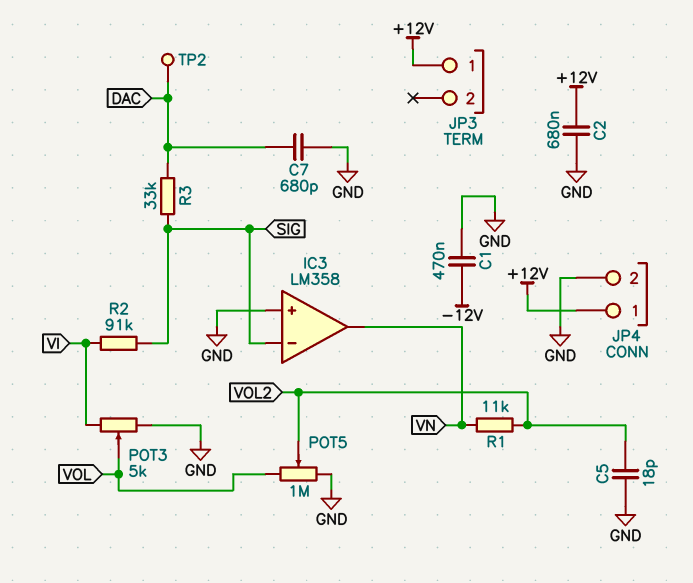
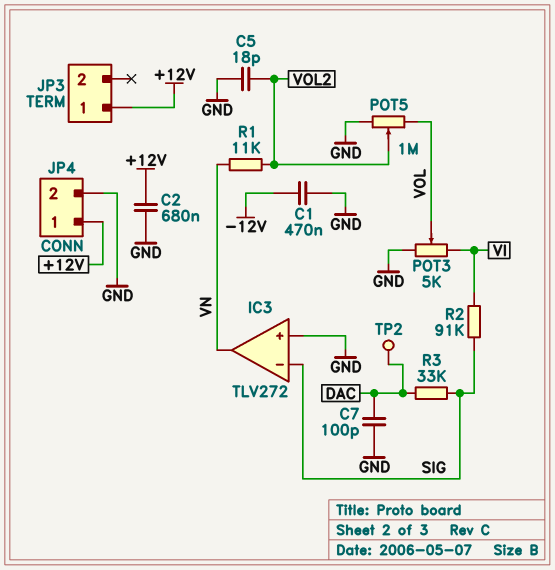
C7: 680pF (DAC, GND) -> 100pF (DAC, GND)
IC3: LM358 -> TLV272

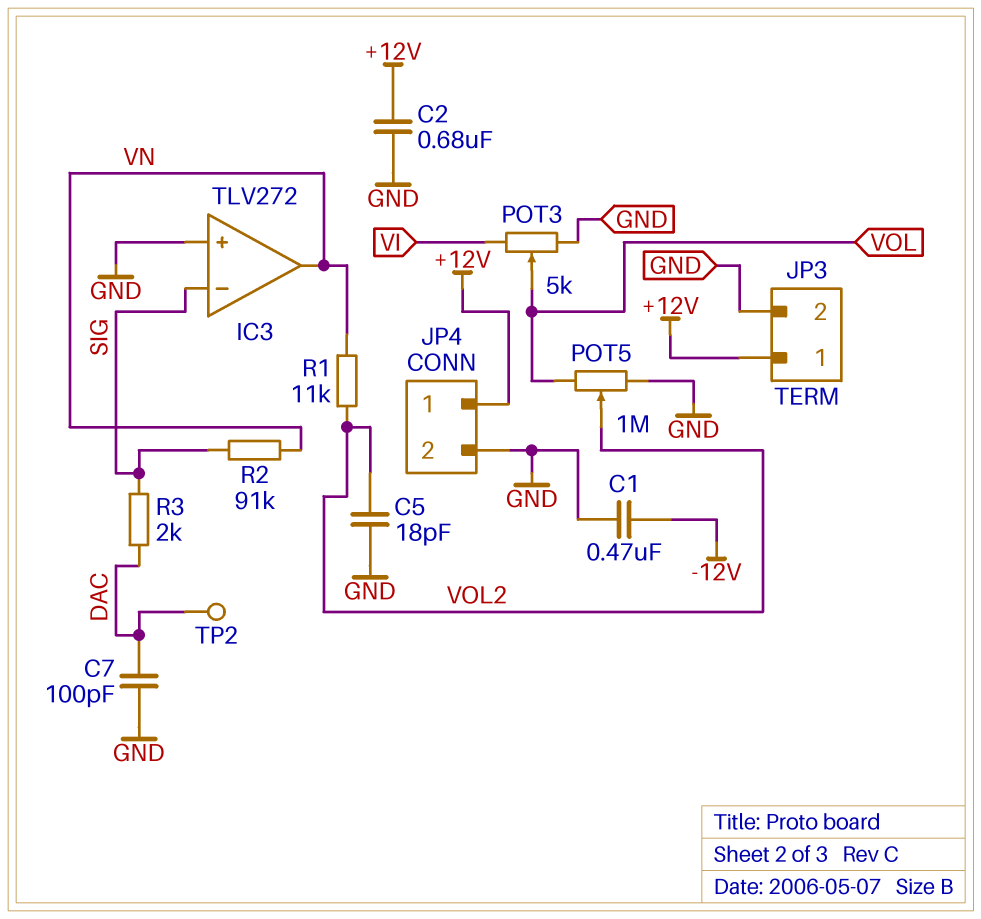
JP3 pin 2: none -> GND
R2: 91k (SIG, VI) -> 91k (SIG, VN)
R3: 33k (DAC, SIG) -> 2k (DAC, SIG)

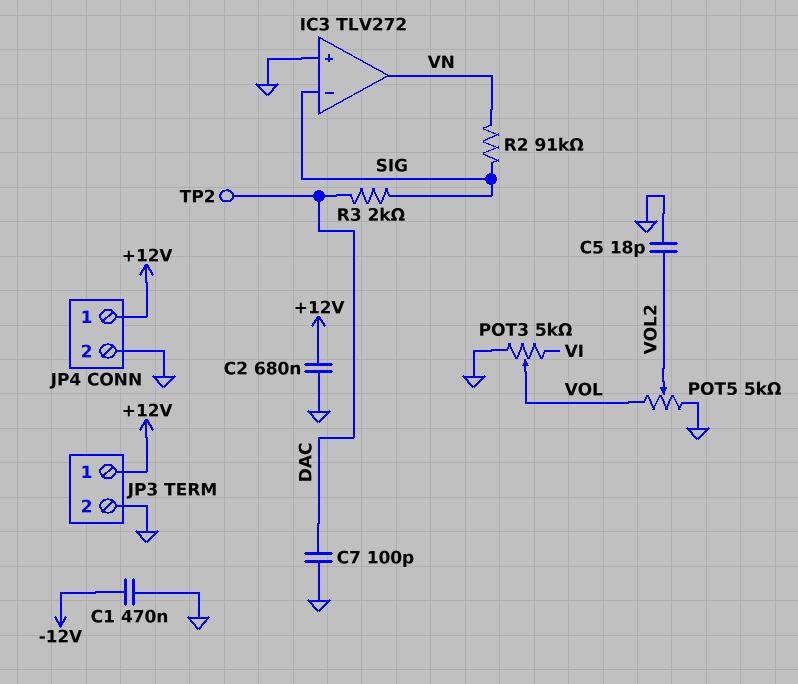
POT5: 1M (GND, VOL, wiper VOL2) -> 5k (GND, VOL, wiper VOL2)
R1: 11k (VN, VOL2) -> none

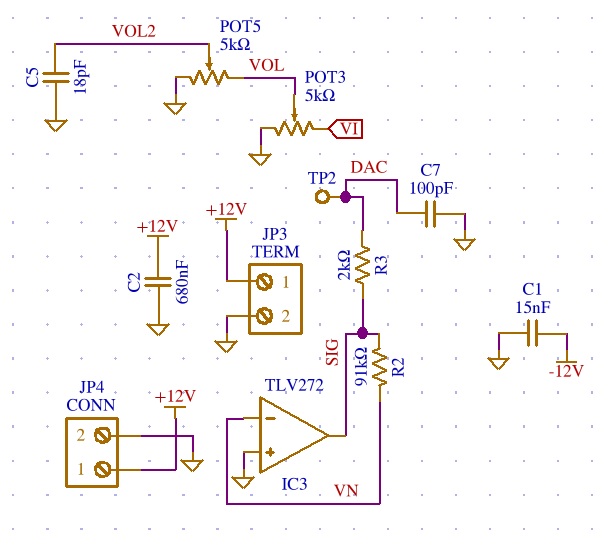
C1: 470nF (-12V, GND) -> 15nF (-12V, GND)
IC3 pin in-: SIG -> VN
IC3 pin out: VN -> SIG

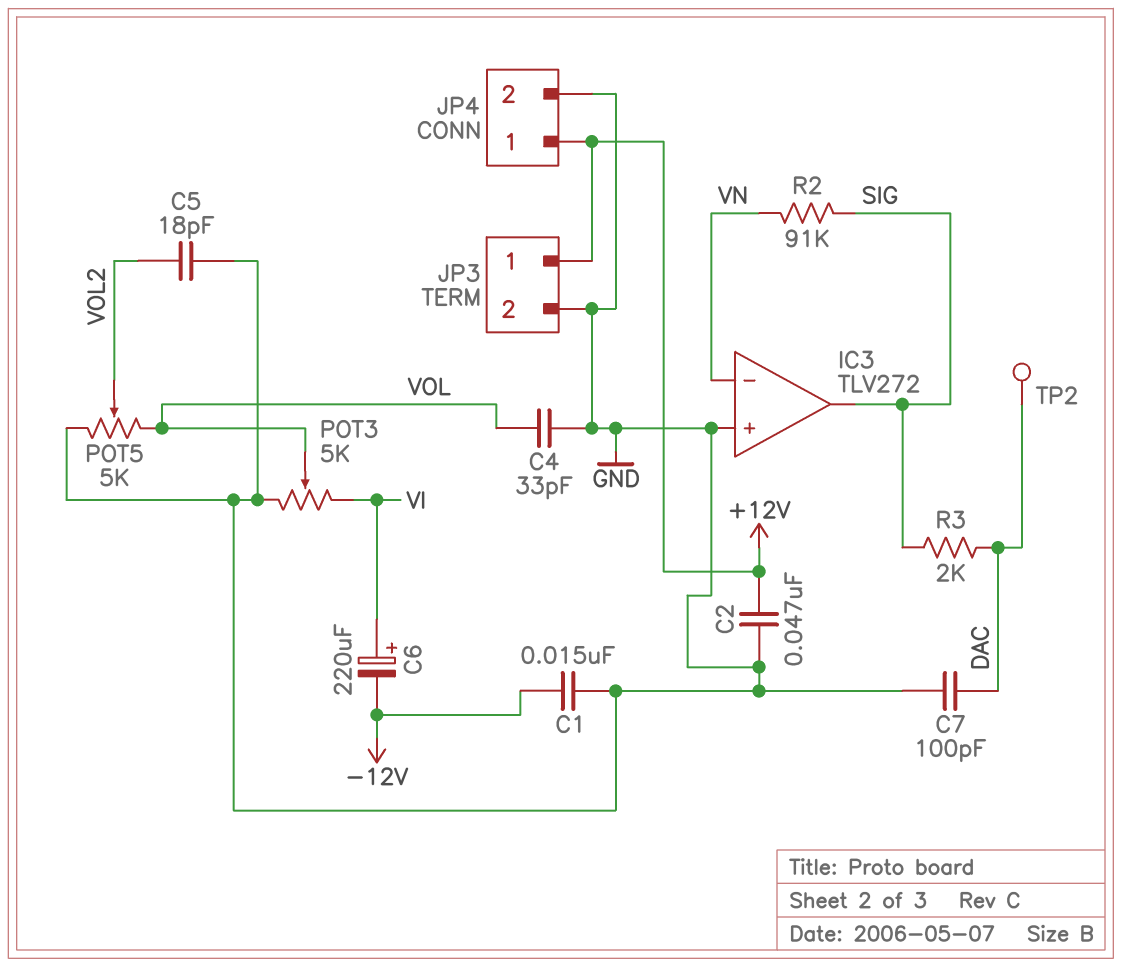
C2: 680nF (+12V, GND) -> 47nF (+12V, GND)
C4: none -> 33pF (GND, VOL)
C6: none -> 220uF (plus VI, minus -12V)

